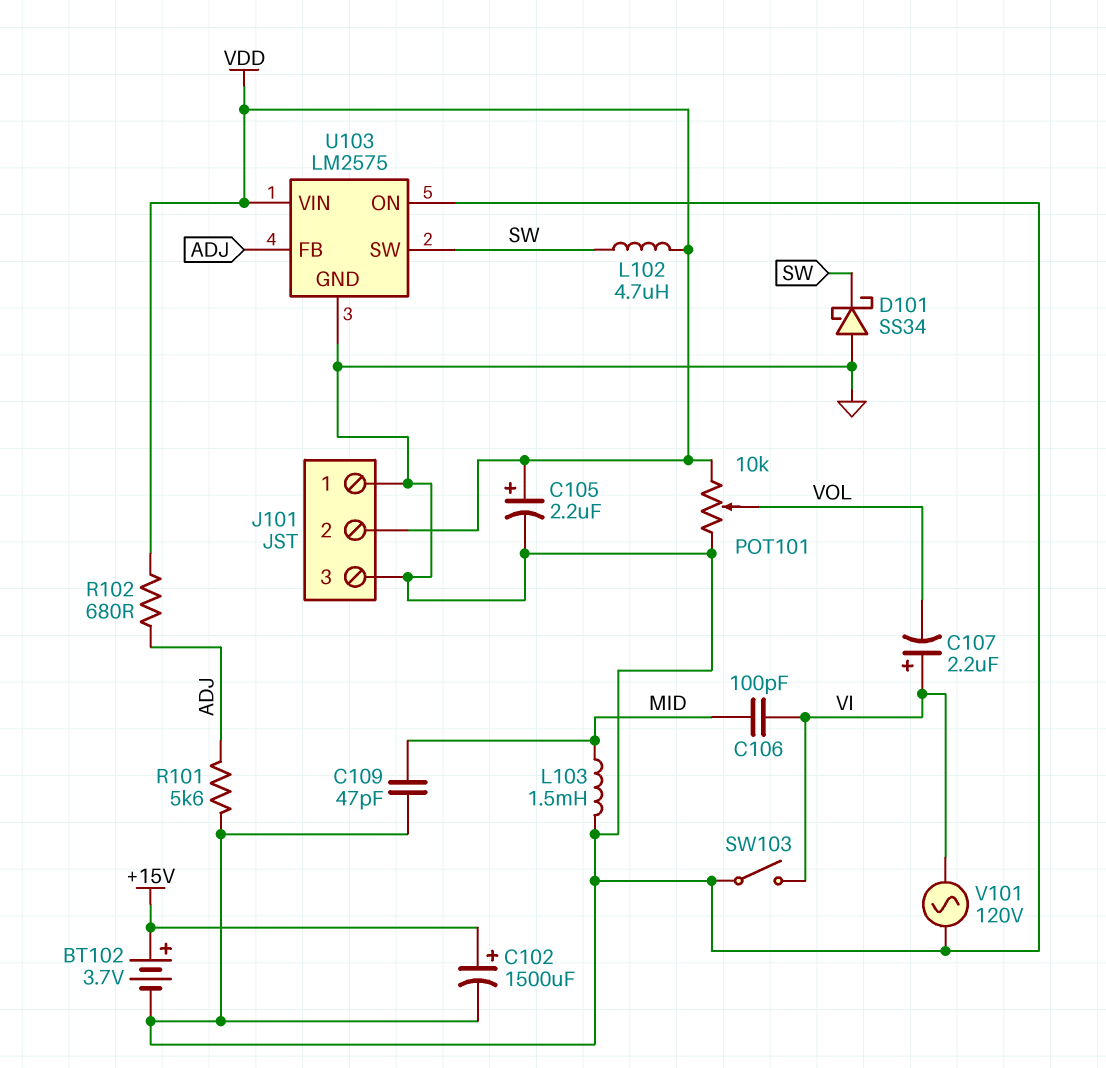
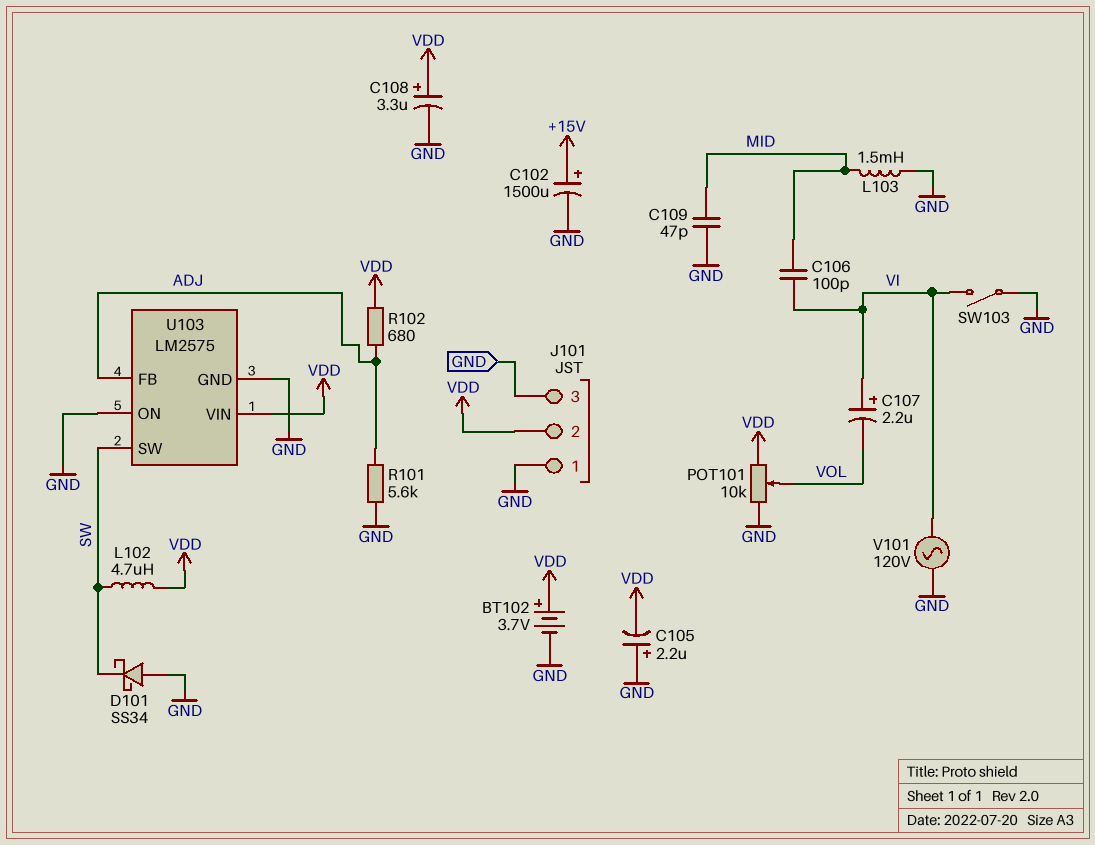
BT102: 3.7V (plus +15V, minus GND) -> 3.7V (plus VDD, minus GND)
C105: 2.2uF (plus VDD, minus GND) -> 2.2uF (plus GND, minus VDD)
C108: none -> 3.3uF (plus VDD, minus GND)

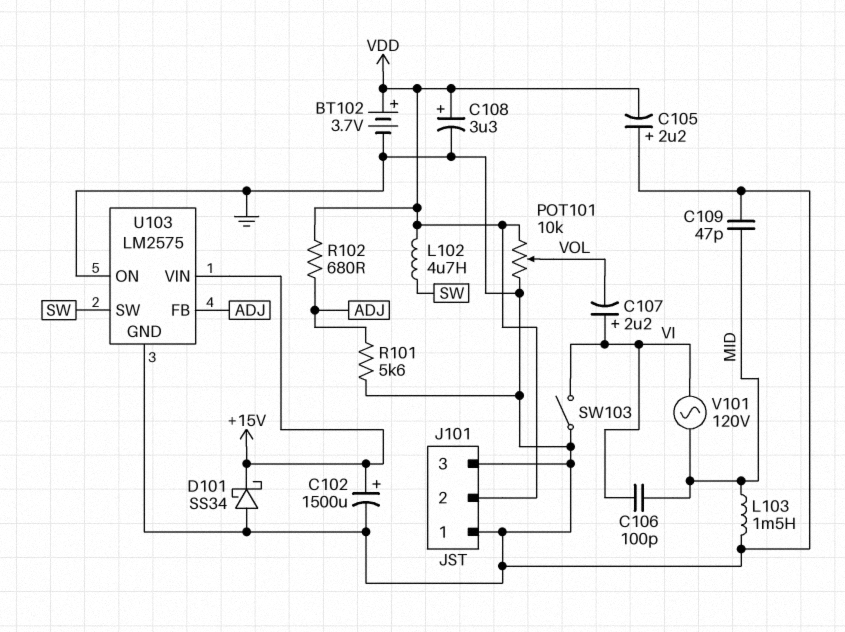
D101: schottky SS34 (A GND, K SW) -> schottky SS34 (A GND, K +15V)
U103 pin VIN: VDD -> +15V
V101: AC 120V (GND, VI) -> AC 120V (MID, VI)

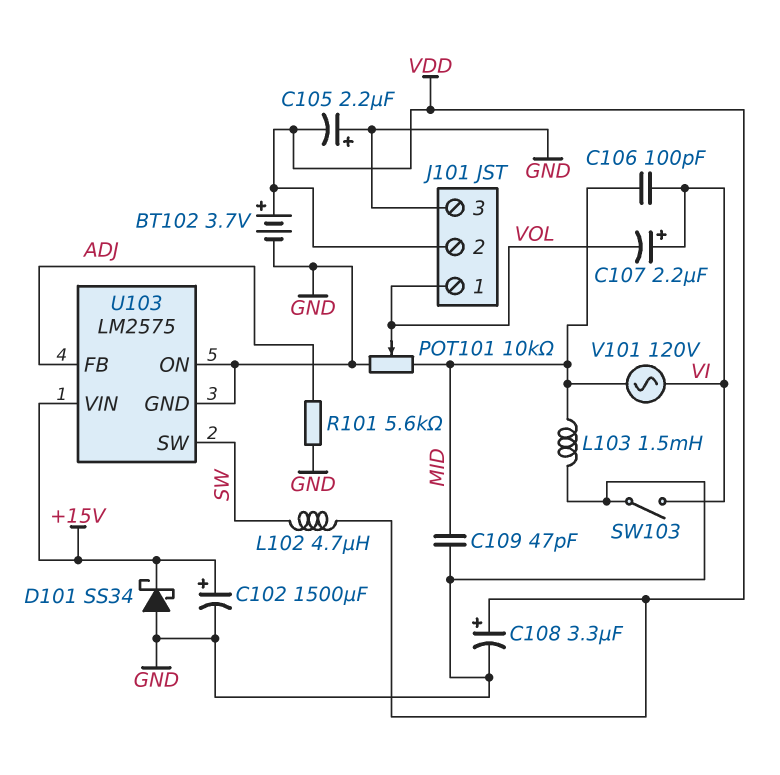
J101 pin 1: GND -> VOL
POT101: 10k (GND, VDD, wiper VOL) -> 10k (GND, MID, wiper VOL)
R102: 680 (ADJ, VDD) -> none

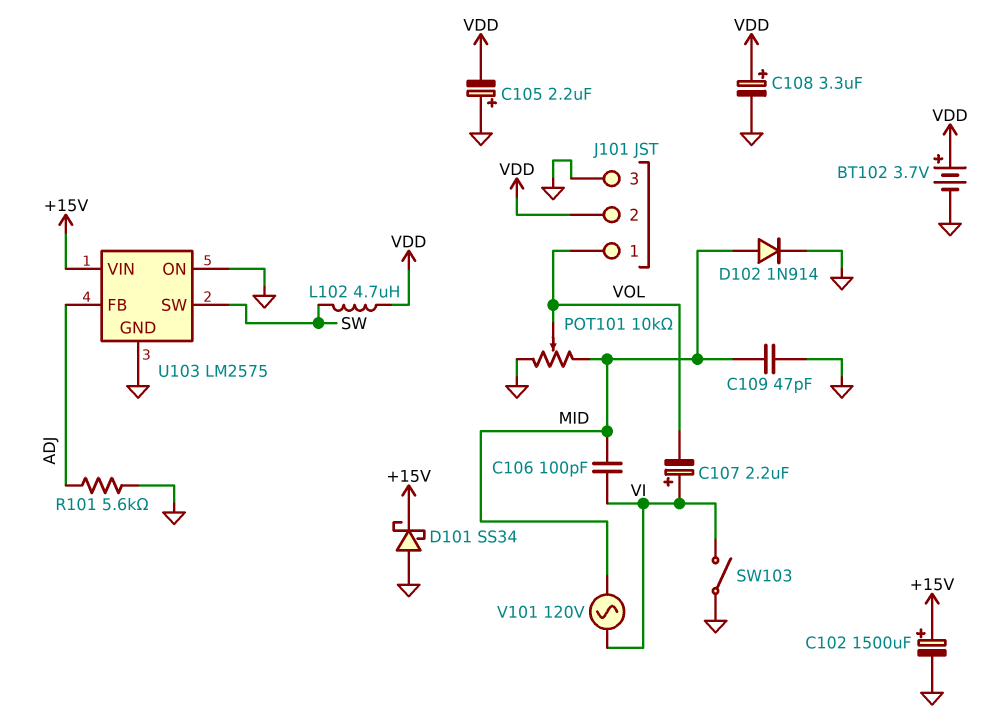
D102: none -> diode 1N914 (A MID, K GND)
L103: 1.5mH (GND, MID) -> none

